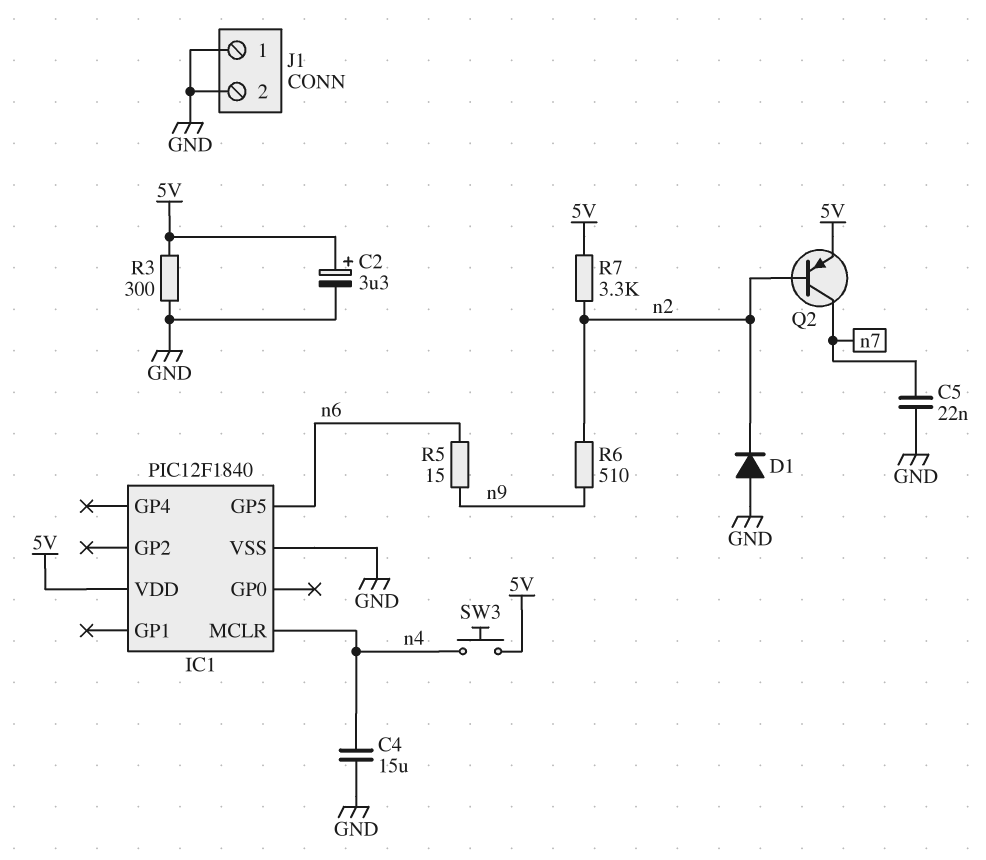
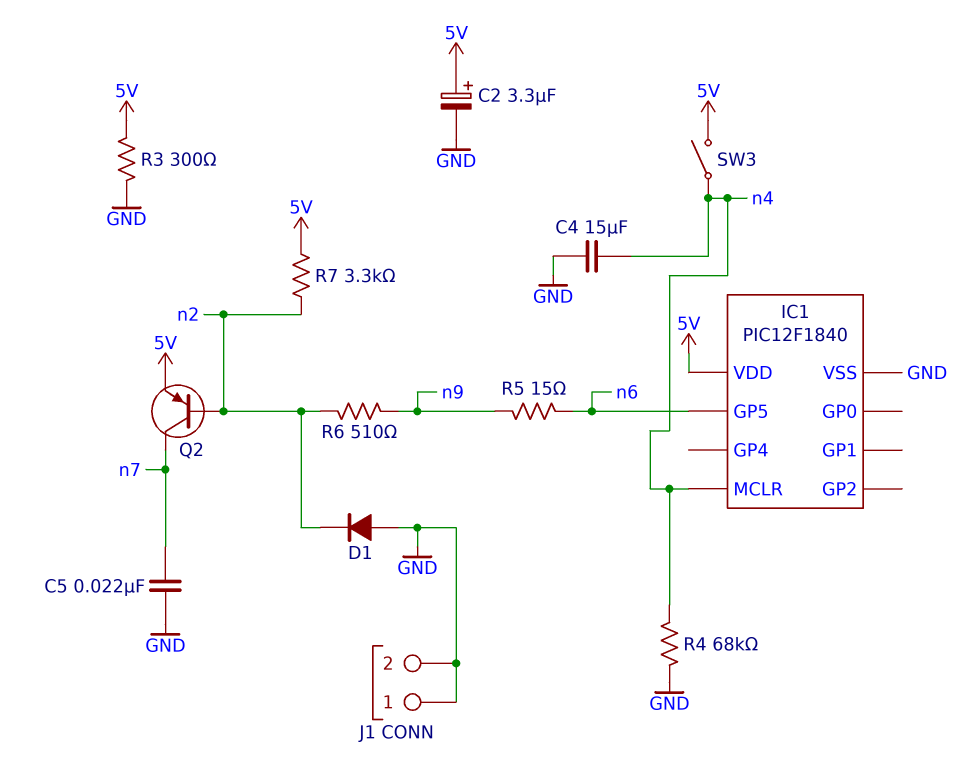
R4: none -> 68k (GND, n4)
SW3: button (5V, n4) -> switch (5V, n4)

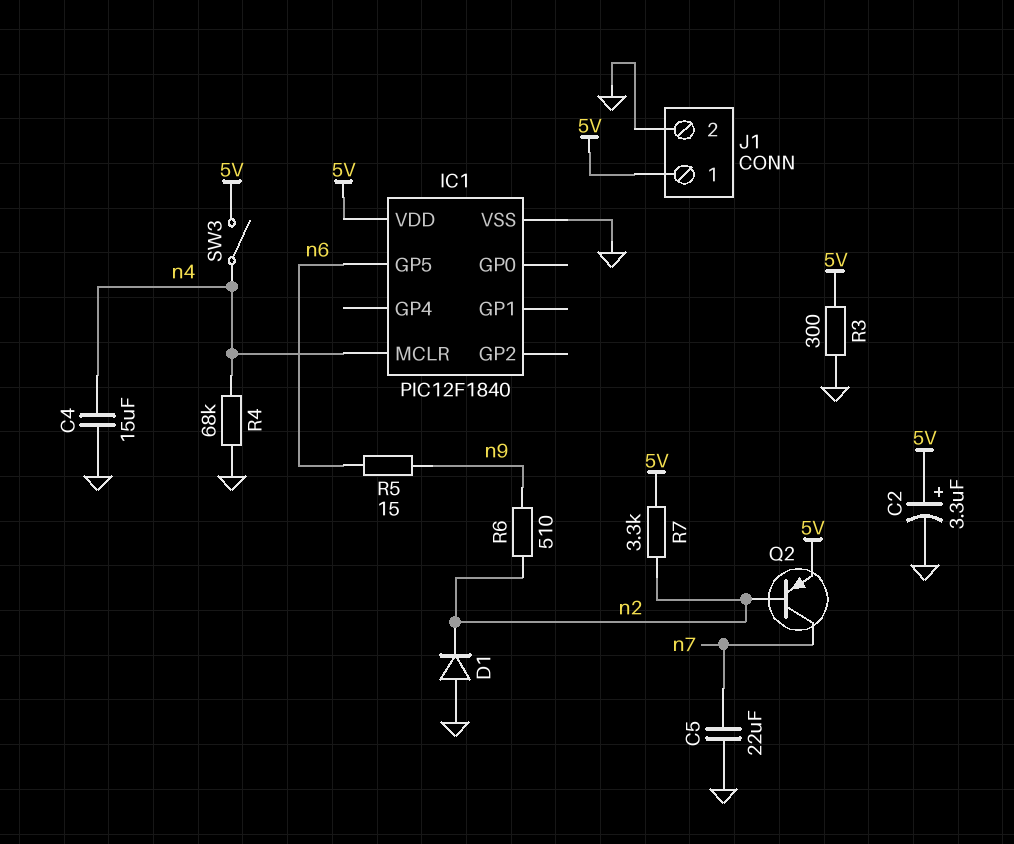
C5: 22nF (GND, n7) -> 22uF (GND, n7)
J1 pin 1: GND -> 5V

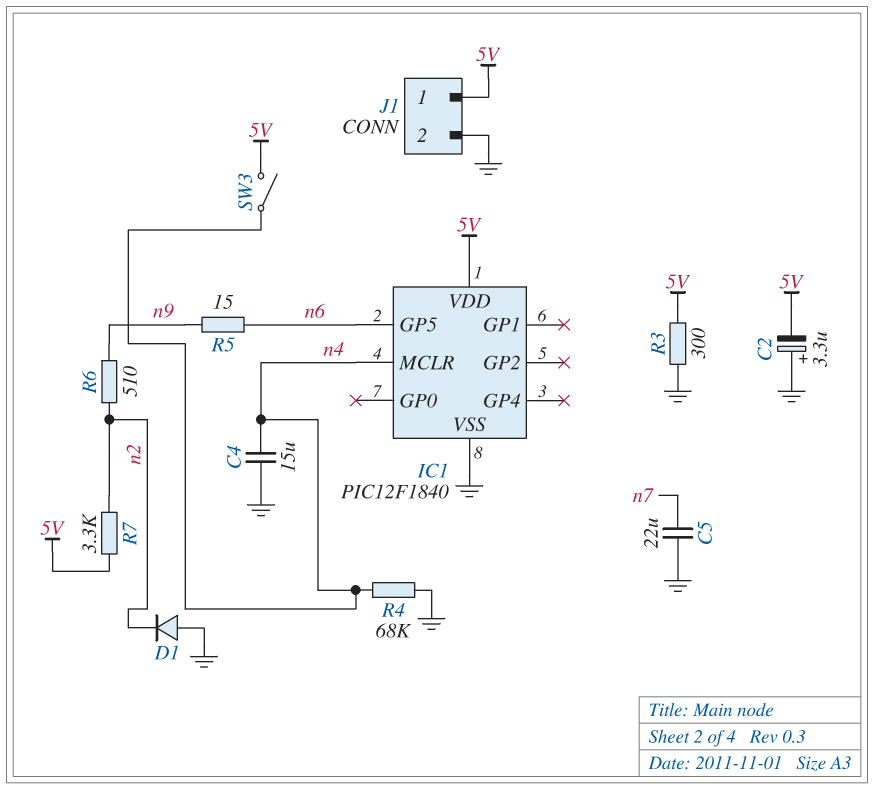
C2: 3.3uF (plus 5V, minus GND) -> 3.3uF (plus GND, minus 5V)
Q2: PNP (B n2, C n7, E 5V) -> none

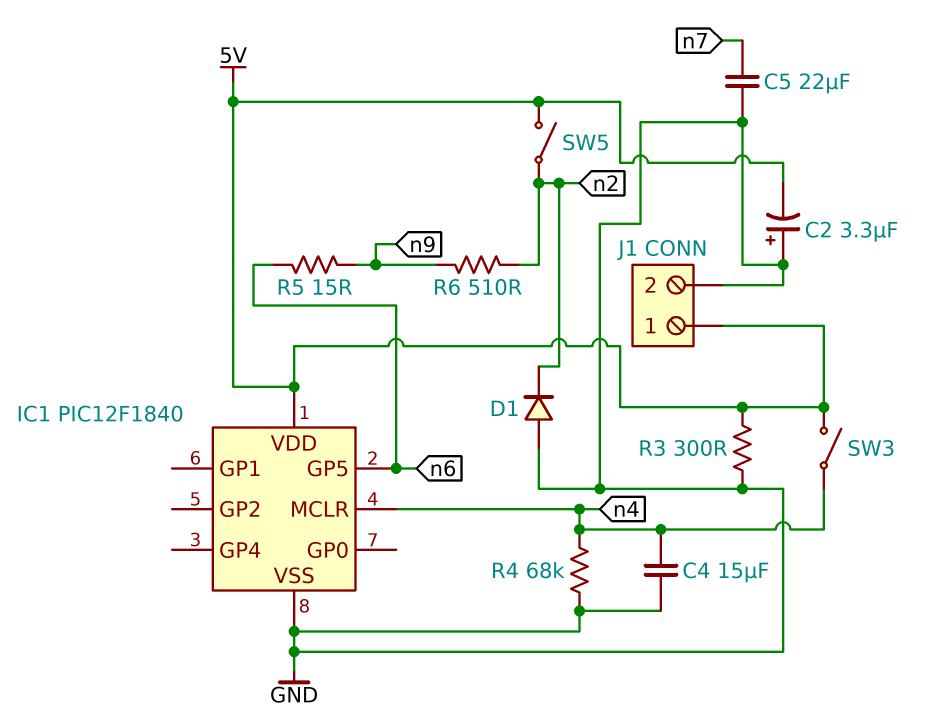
R7: 3.3k (5V, n2) -> none
SW5: none -> switch (5V, n2)

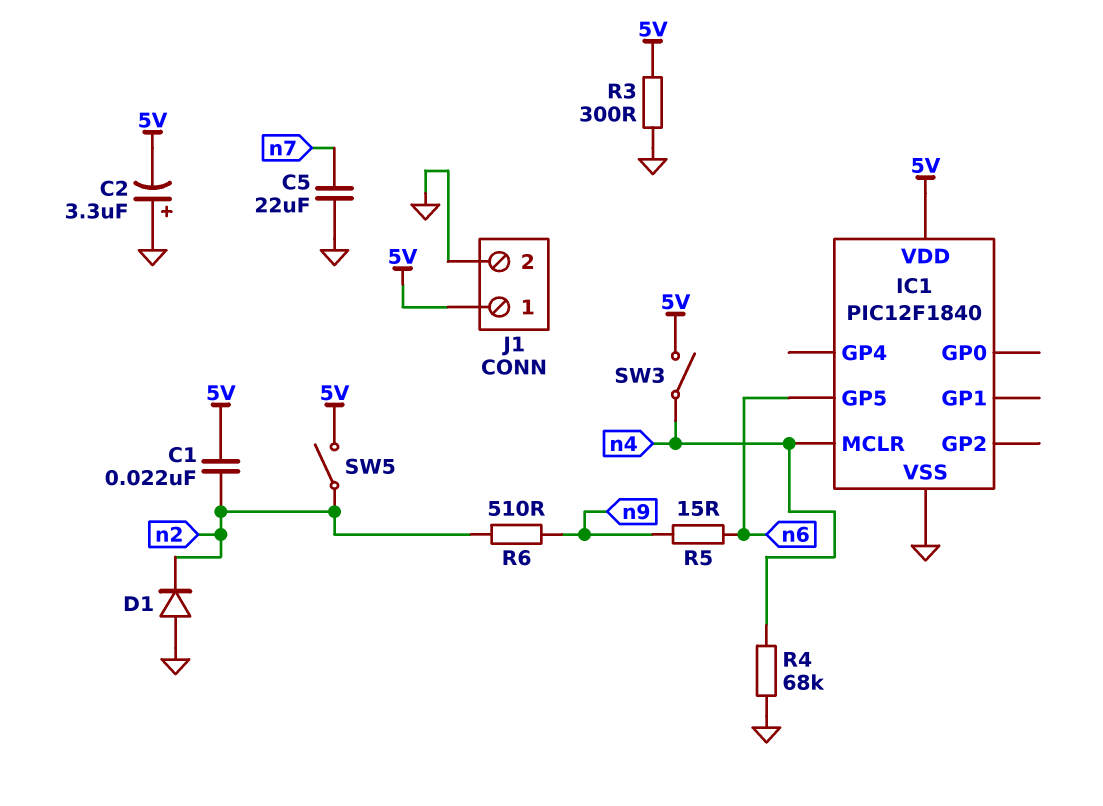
C1: none -> 22nF (5V, n2)
C4: 15uF (GND, n4) -> none

